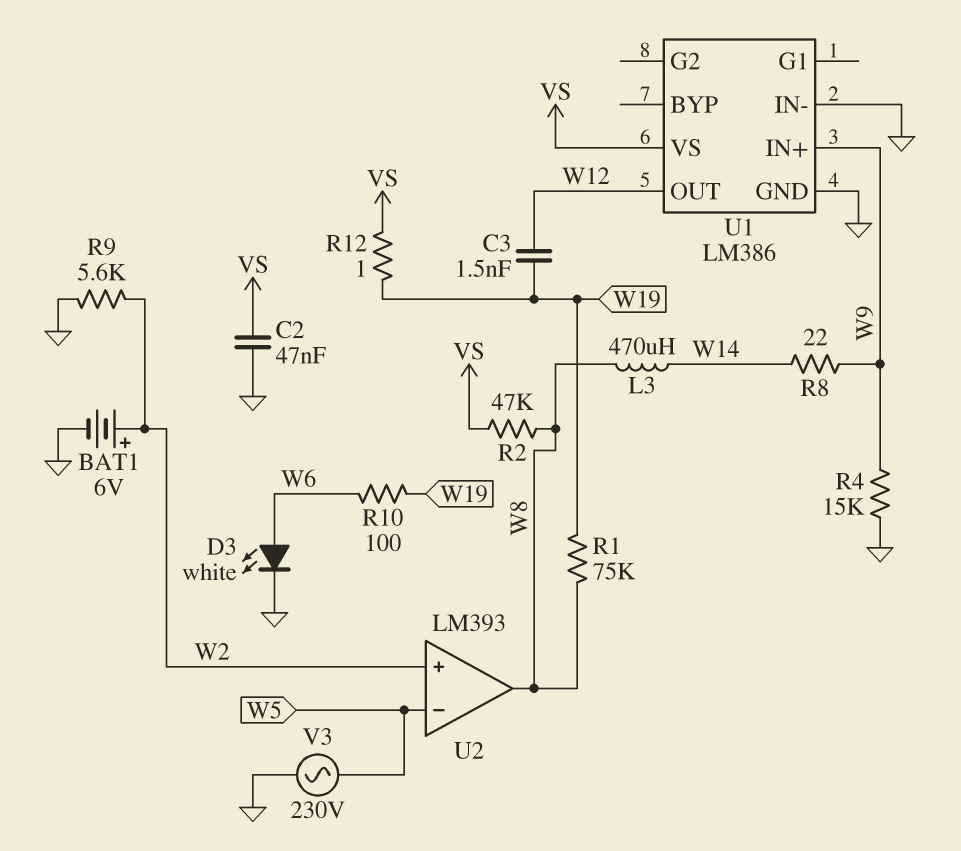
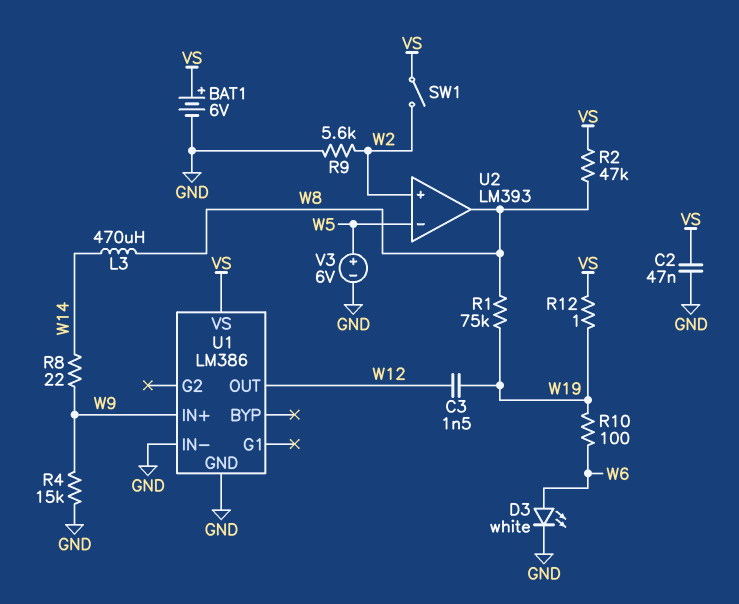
BAT1: 6V (plus W2, minus GND) -> 6V (plus VS, minus GND)
SW1: none -> switch (VS, W2)
V3: AC 230V (GND, W5) -> 6V (plus W5, minus GND)

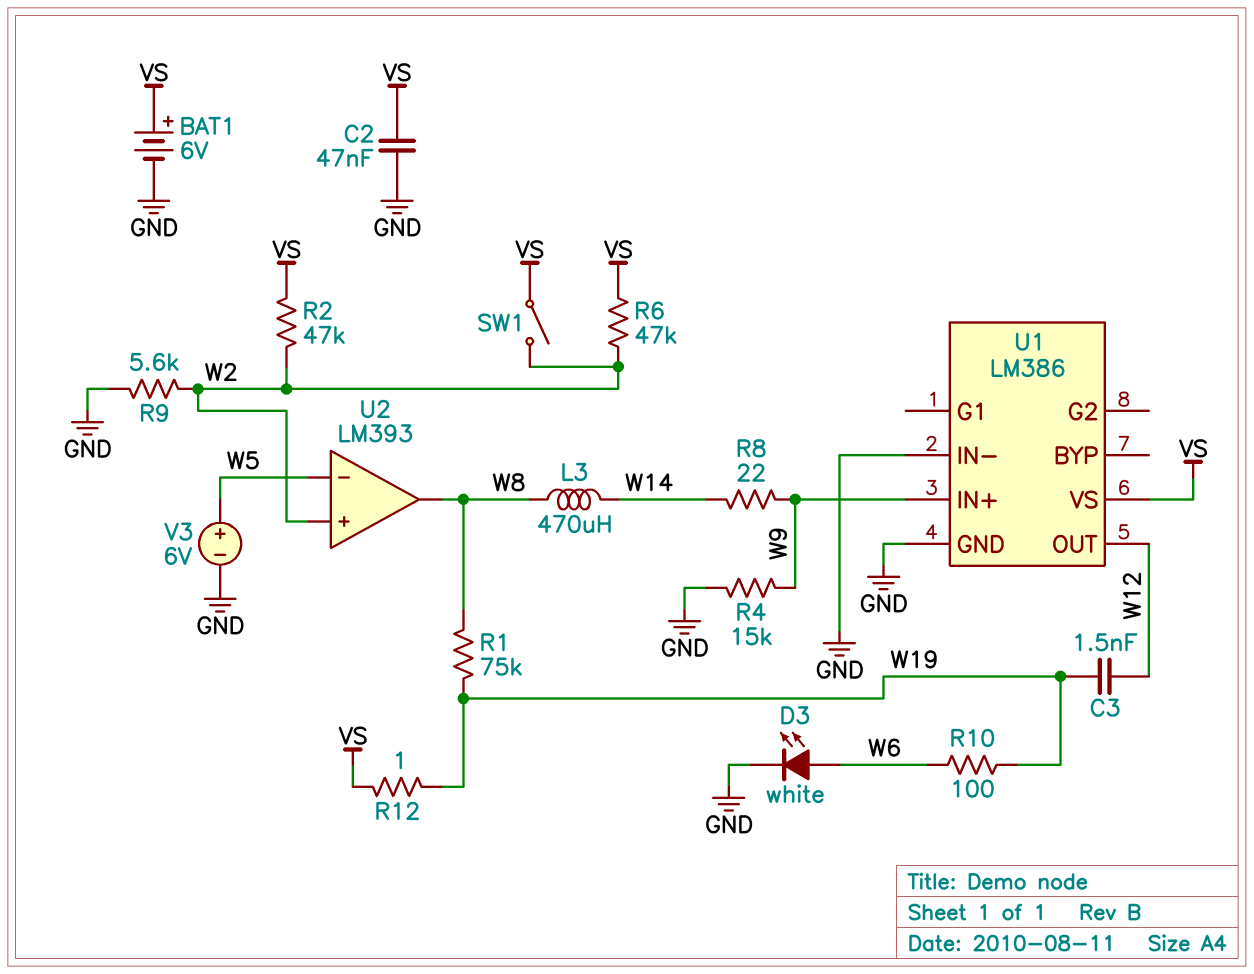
R2: 47k (VS, W8) -> 47k (VS, W2)
R6: none -> 47k (VS, W2)

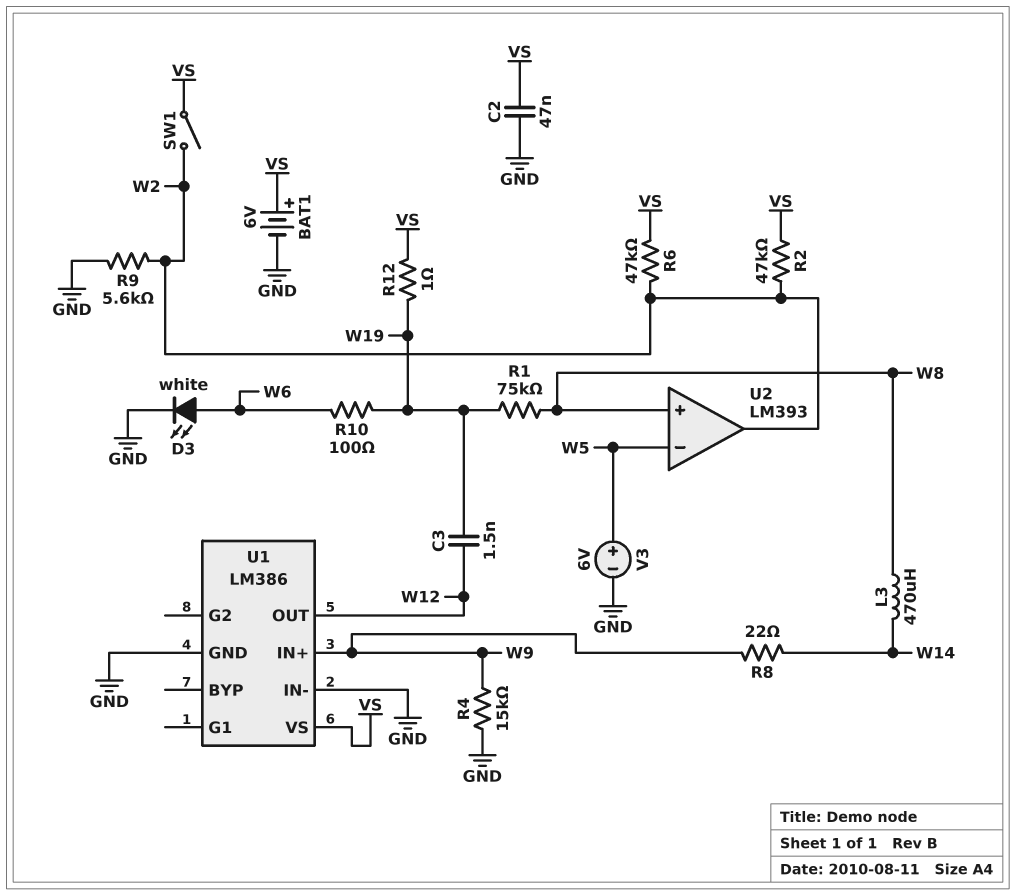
U2 pin in+: W2 -> W8
U2 pin out: W8 -> W2

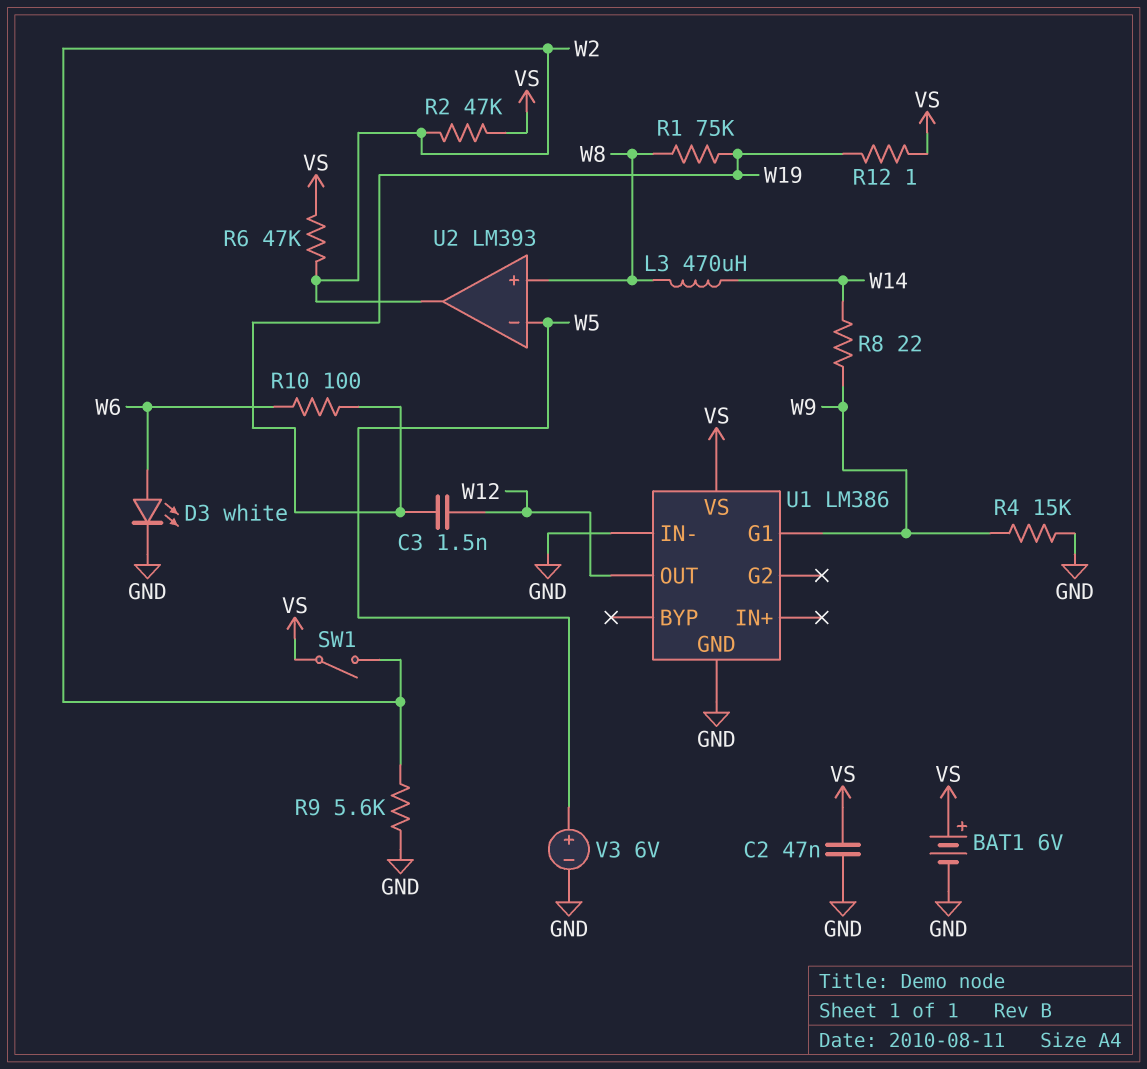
U1 pin G1: none -> W9
U1 pin IN+: W9 -> none

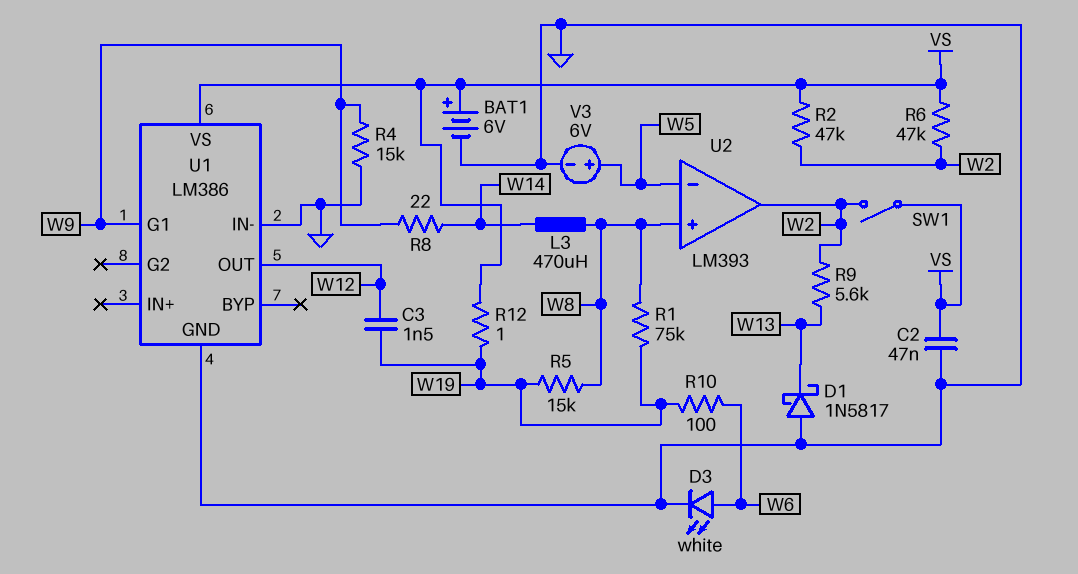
D1: none -> schottky 1N5817 (A GND, K W13)
R5: none -> 15k (W8, W19)
R9: 5.6k (GND, W2) -> 5.6k (W2, W13)

